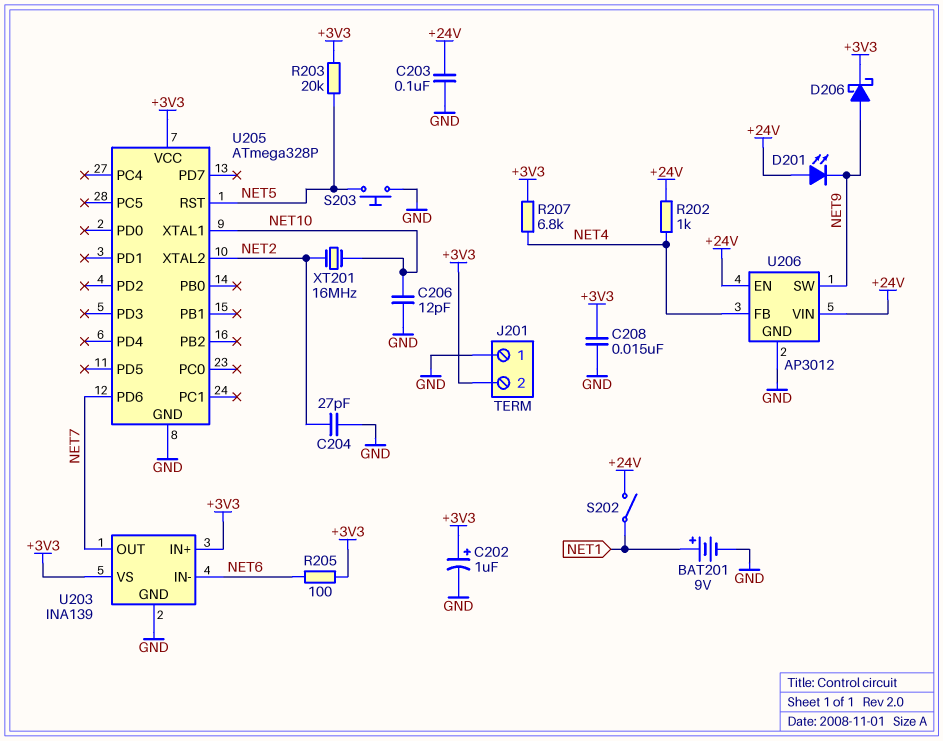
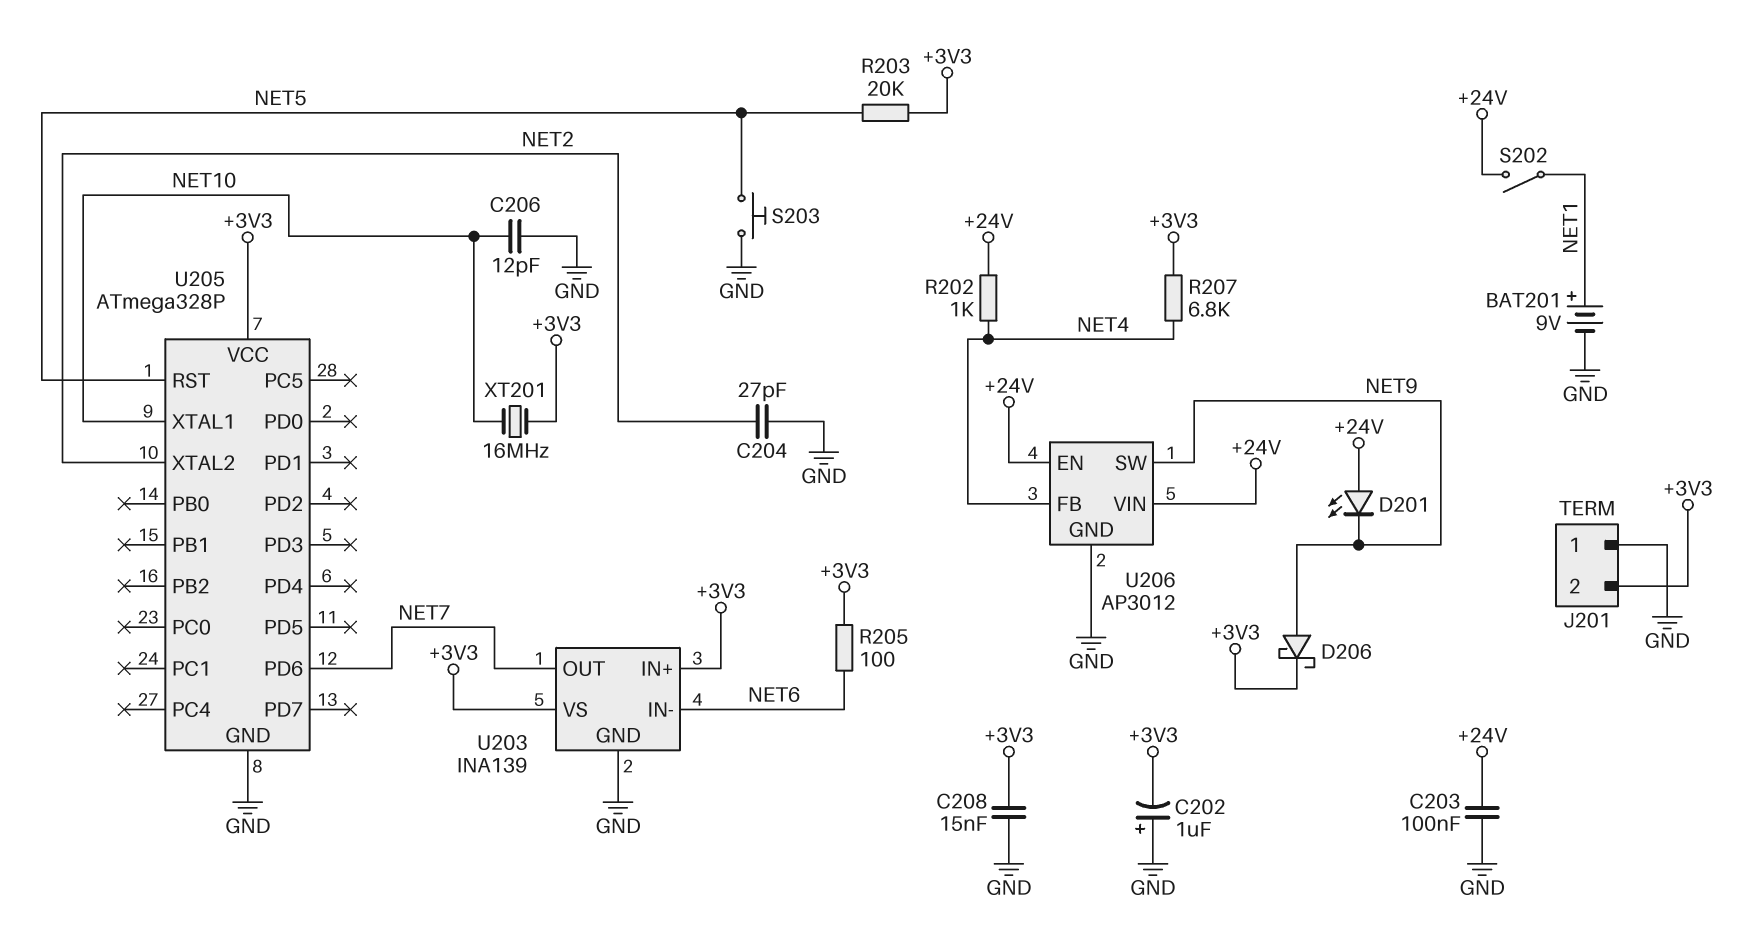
C202: 1uF (plus +3V3, minus GND) -> 1uF (plus GND, minus +3V3)
XT201: 16MHz (NET2, NET10) -> 16MHz (+3V3, NET10)

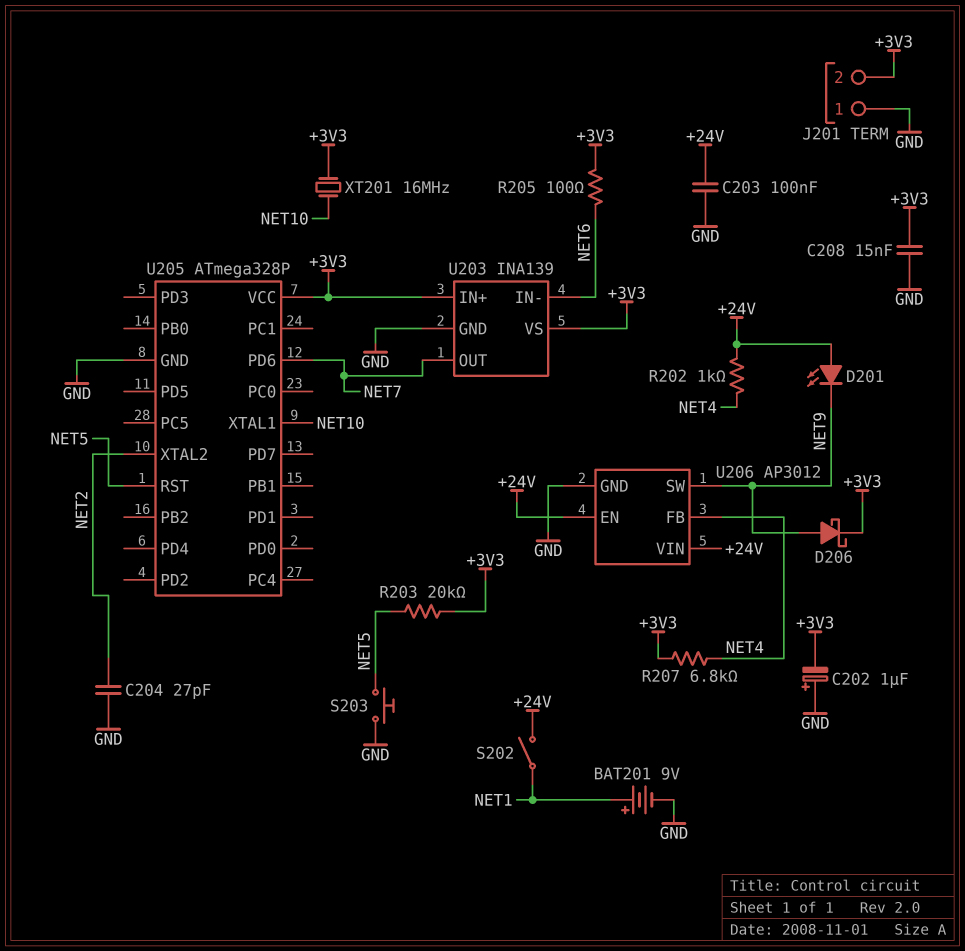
C206: 12pF (GND, NET10) -> none

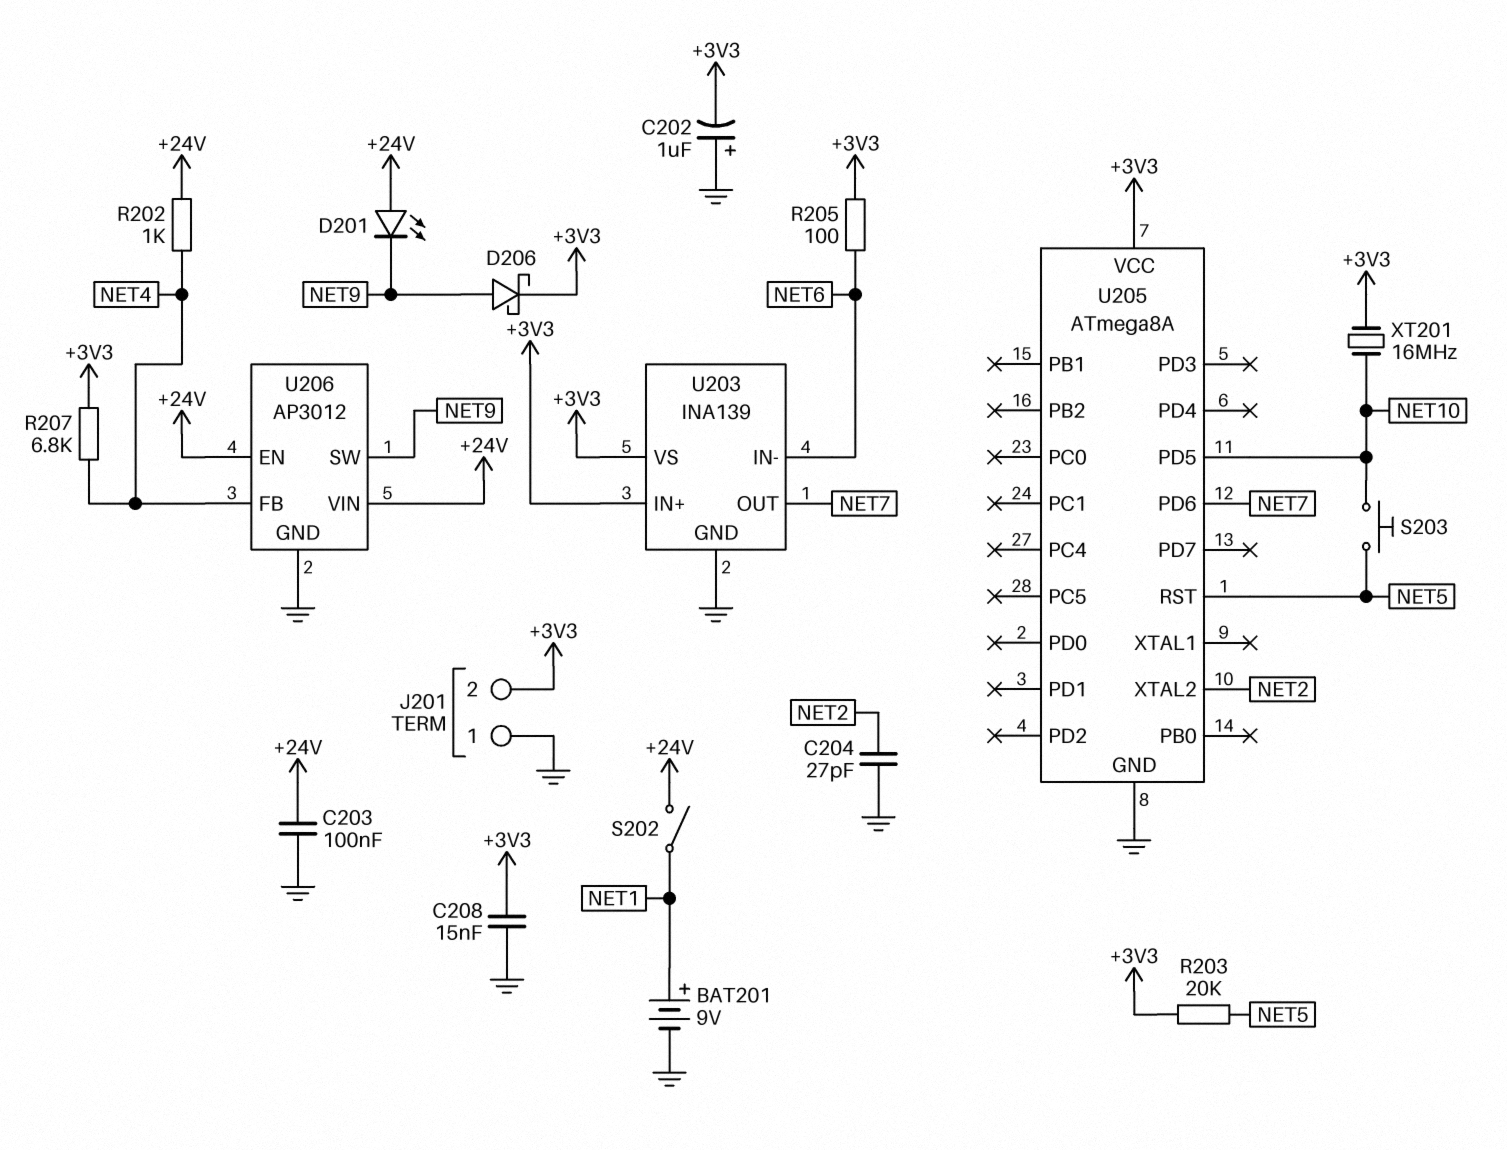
S203: button (GND, NET5) -> button (NET5, NET10)
U205: ATmega328P -> ATmega8A
U205 pin PD5: none -> NET10
U205 pin XTAL1: NET10 -> none

